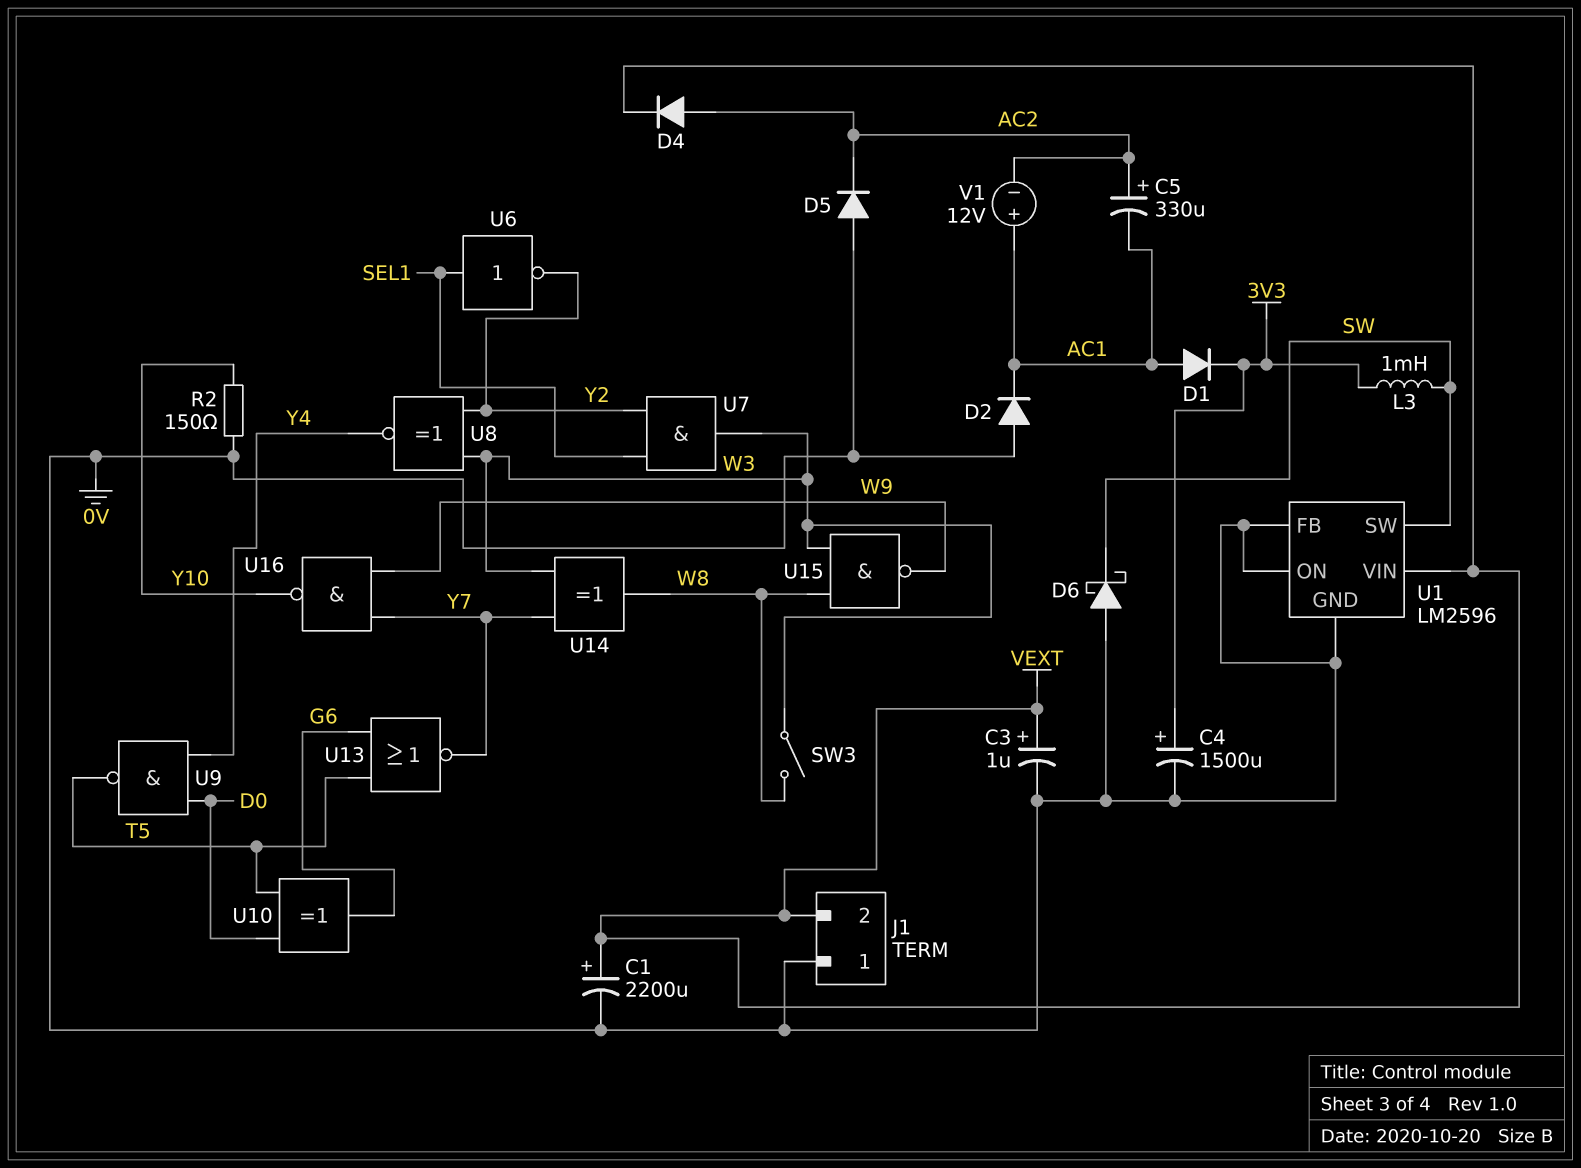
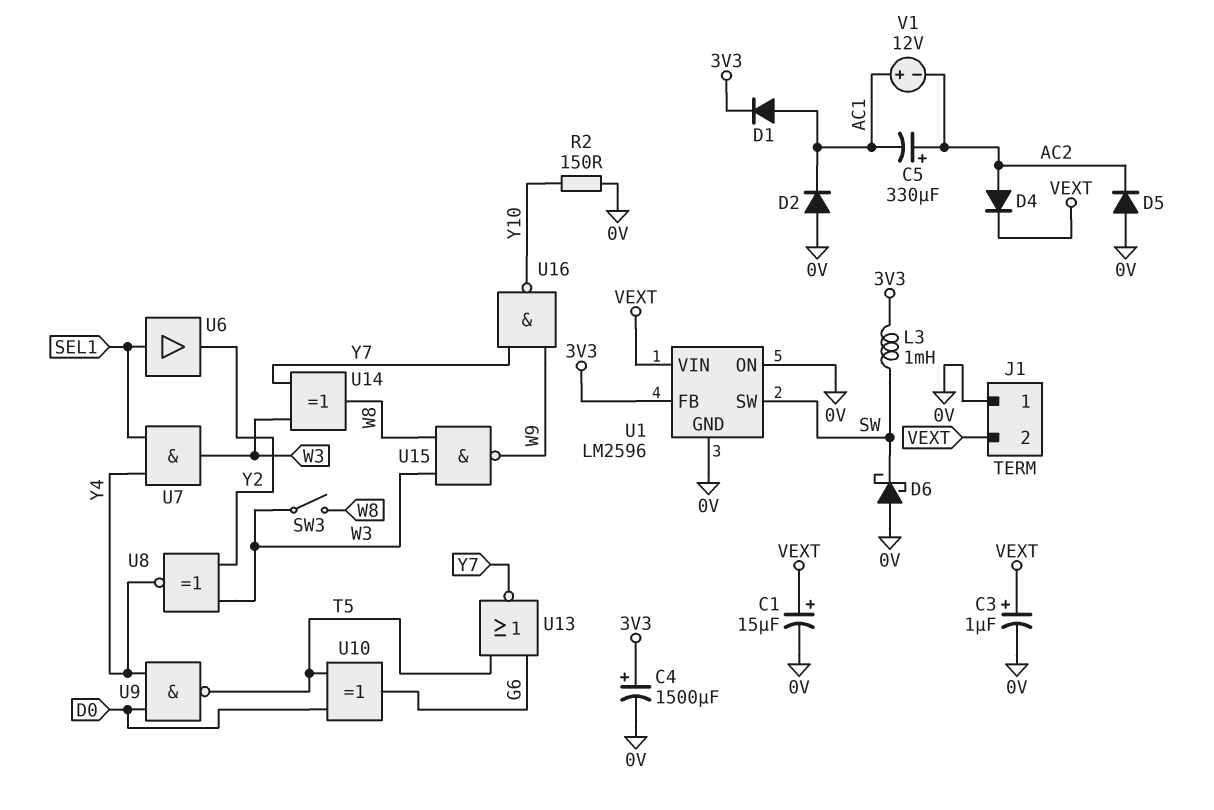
C1: 2200uF (plus VEXT, minus 0V) -> 15uF (plus VEXT, minus 0V)
U1 pin FB: 0V -> 3V3
U6: NOT (in SEL1, out Y2) -> buffer (in SEL1, out Y2)
U7: AND (in SEL1, in Y2, out W3) -> AND (in SEL1, in Y4, out W3)

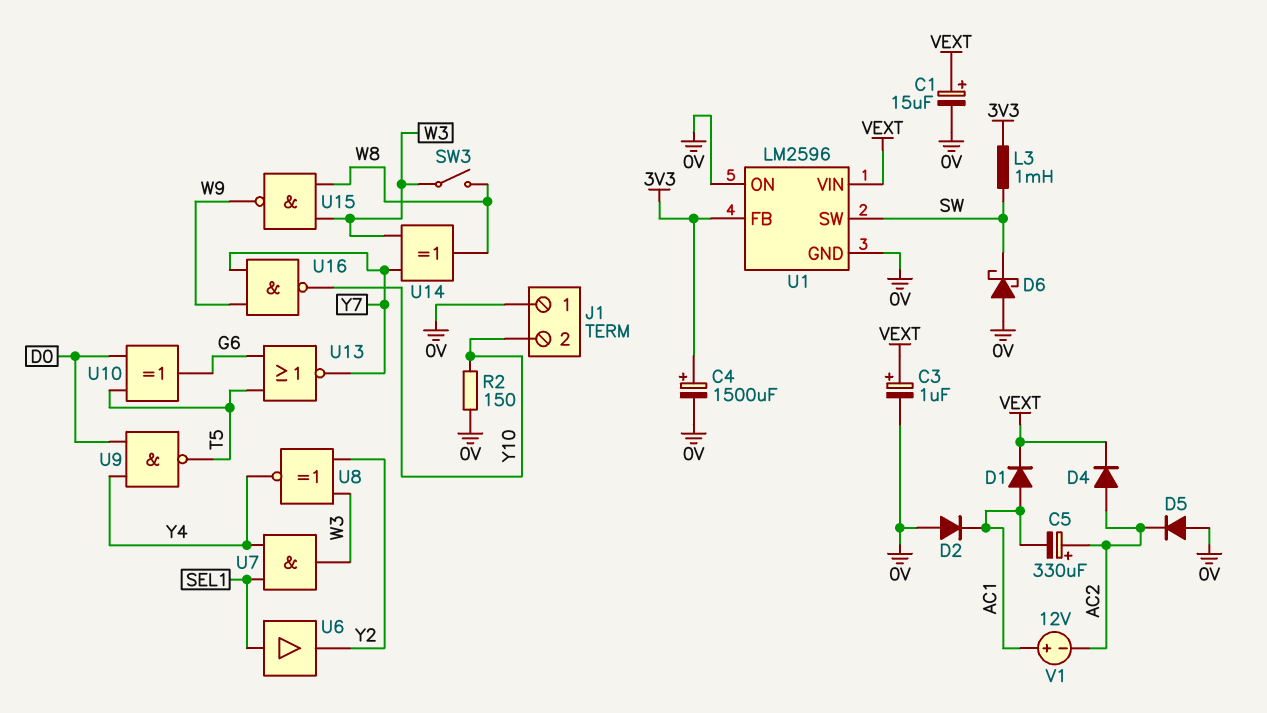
D1: diode (A AC1, K 3V3) -> diode (A AC1, K VEXT)
J1 pin 2: VEXT -> Y10

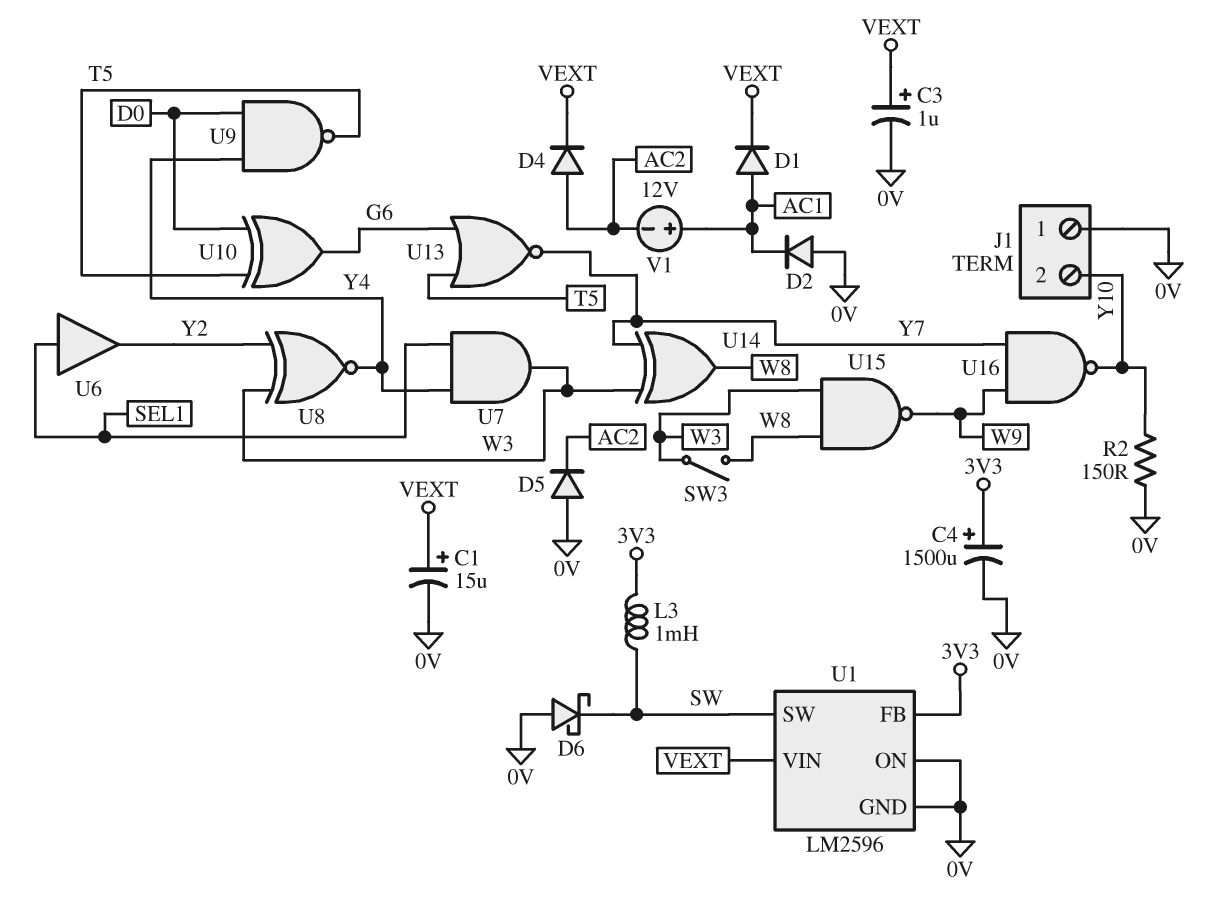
C5: 330uF (plus AC2, minus AC1) -> none

